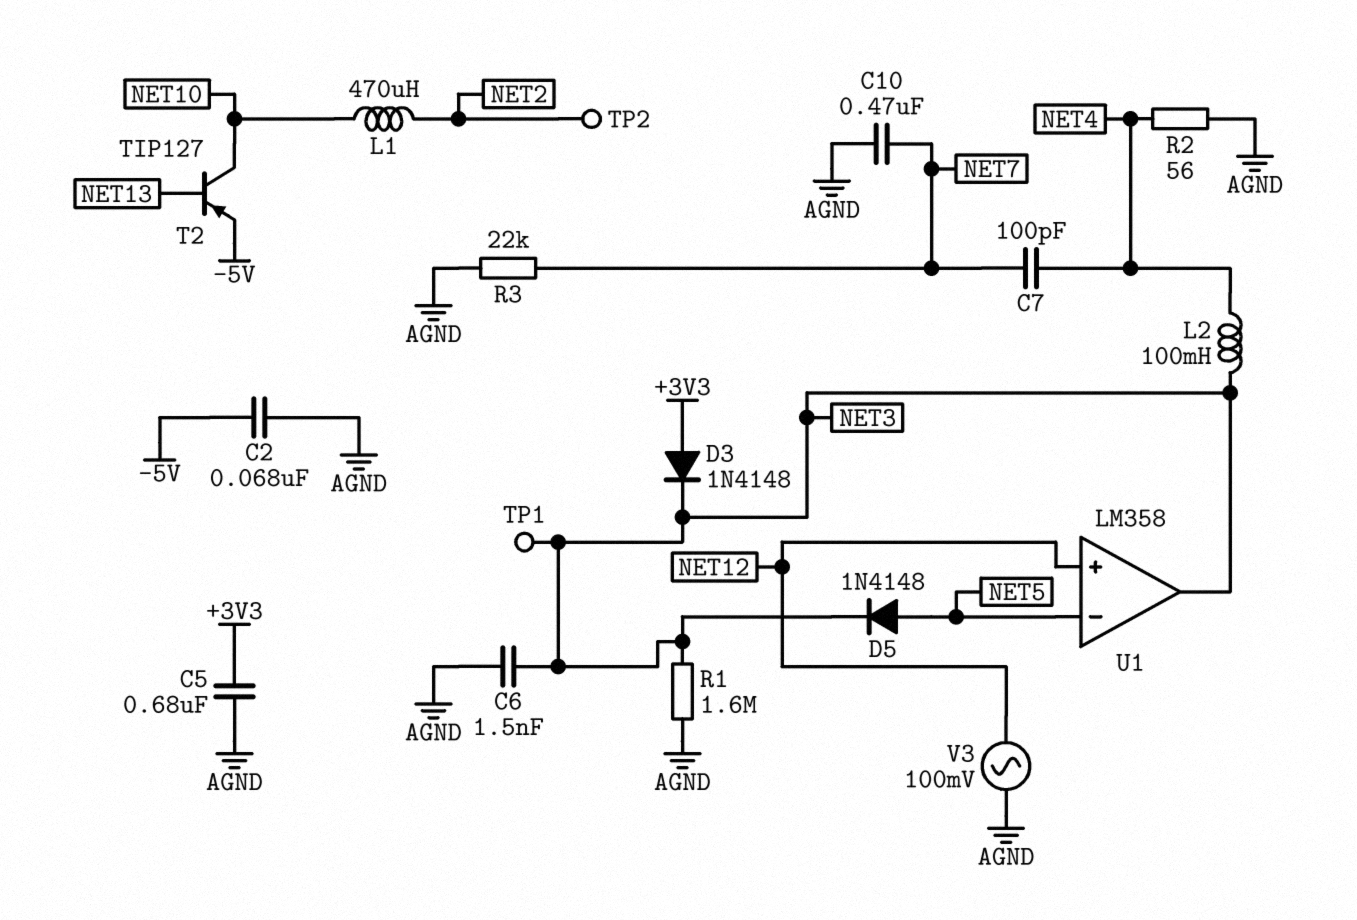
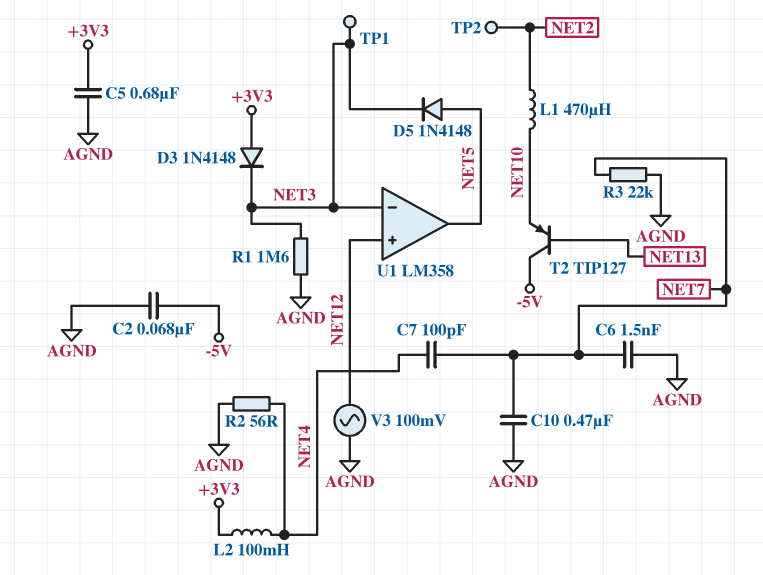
C6: 1.5nF (AGND, NET3) -> 1.5nF (AGND, NET7)
L2: 100mH (NET3, NET4) -> 100mH (+3V3, NET4)
T2: PNP TIP127 (B NET13, C NET10, E -5V) -> PNP TIP127 (B NET13, C -5V, E NET10)
U1 pin in-: NET5 -> NET3
U1 pin out: NET3 -> NET5

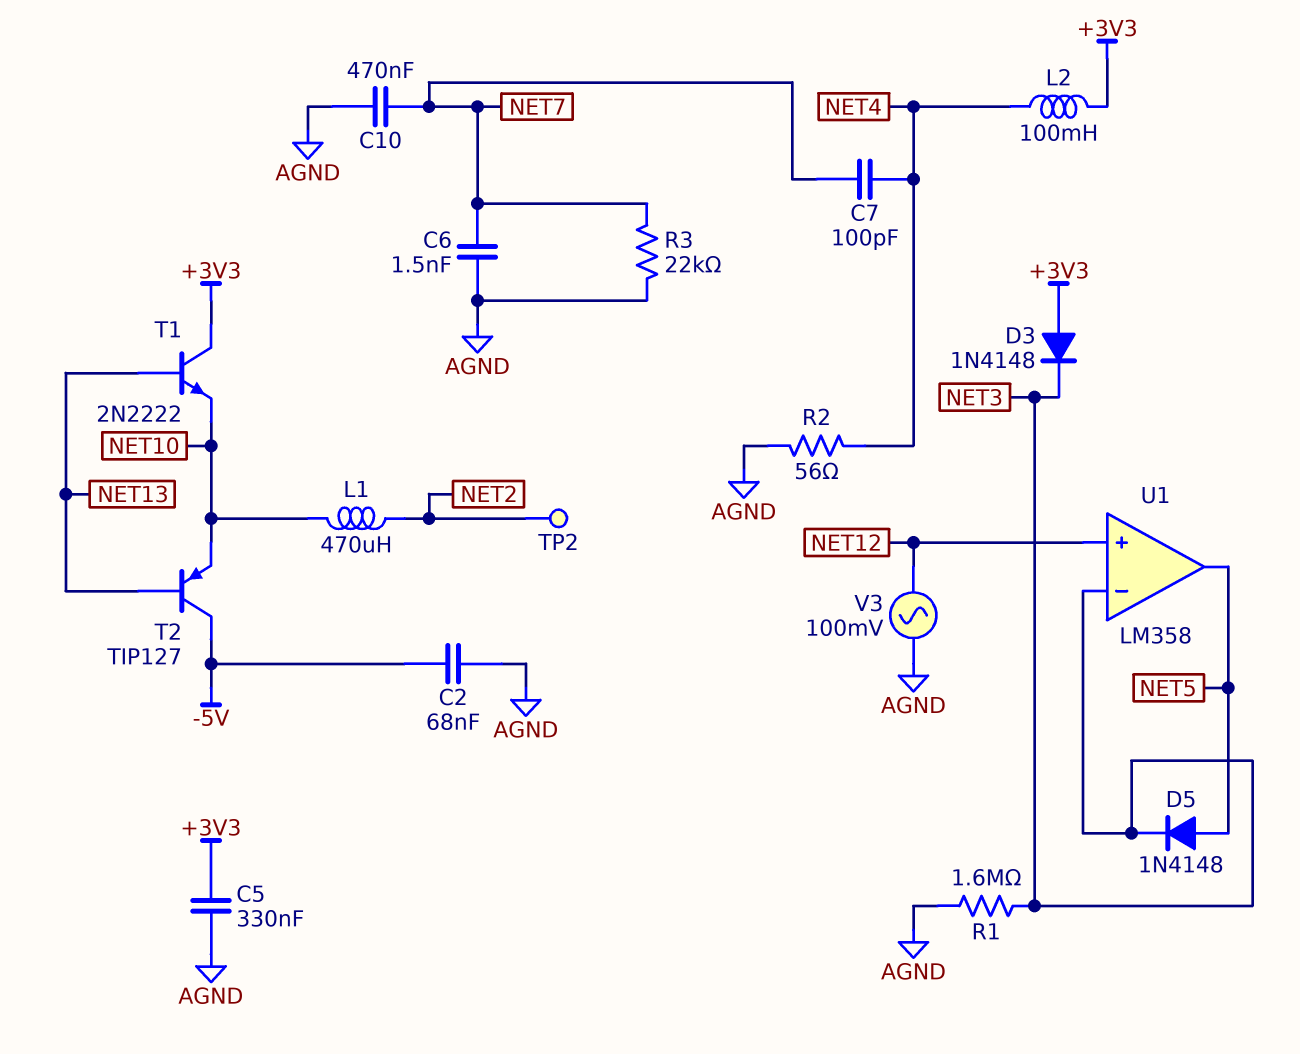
C5: 680nF (+3V3, AGND) -> 330nF (+3V3, AGND)
T1: none -> NPN 2N2222 (B NET13, C +3V3, E NET10)
TP1: test point (NET3) -> none

